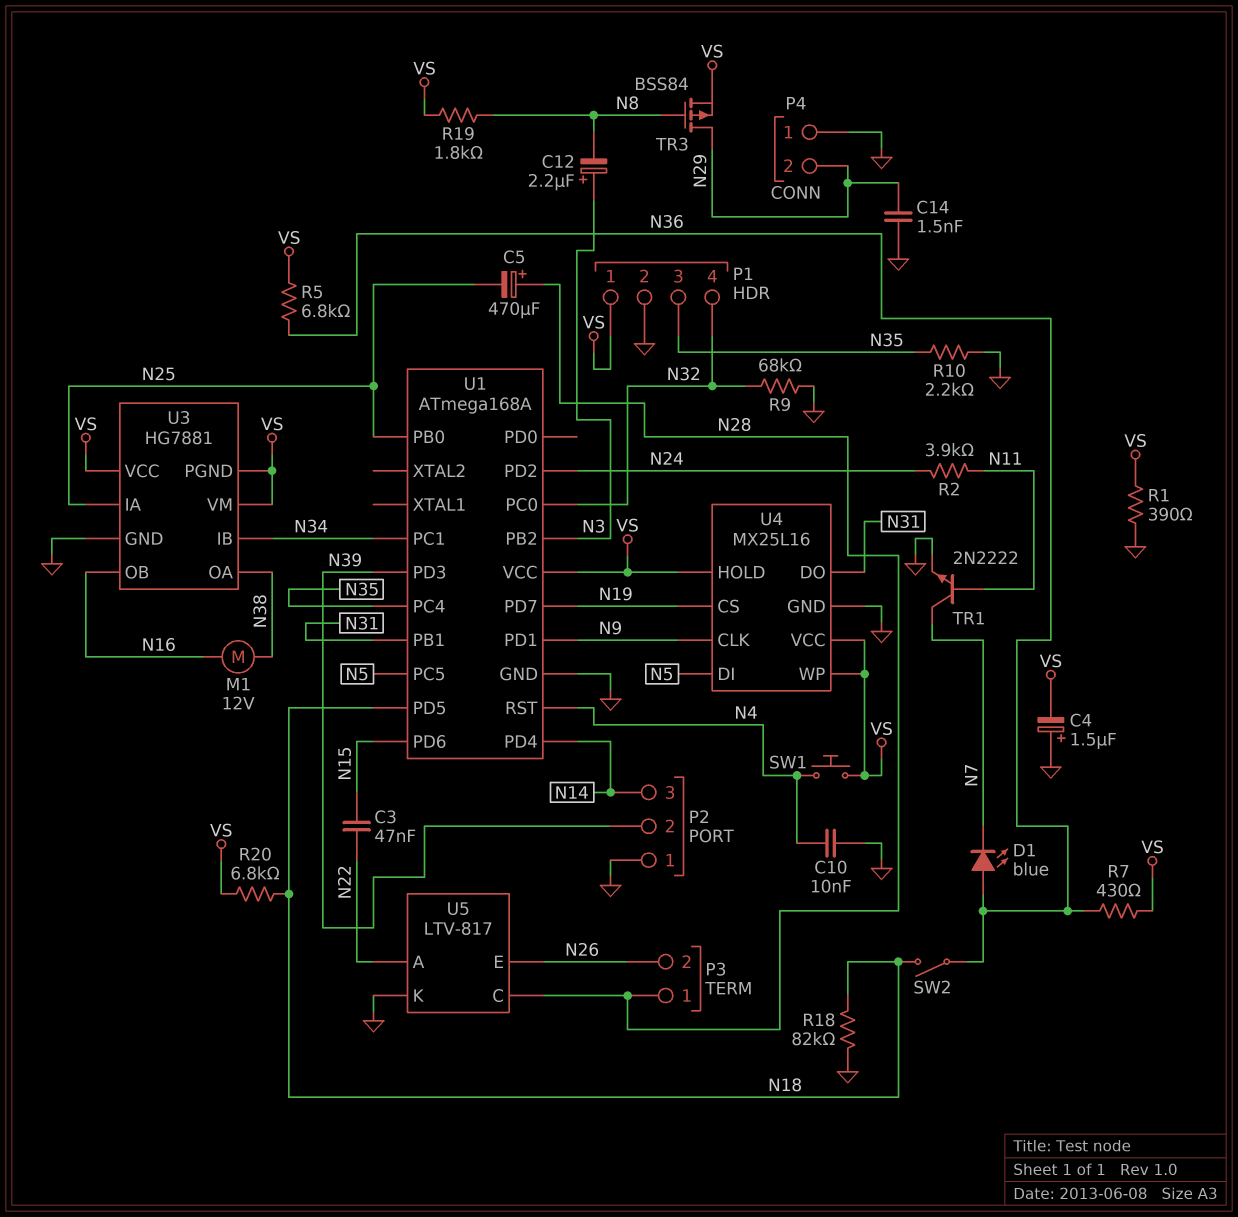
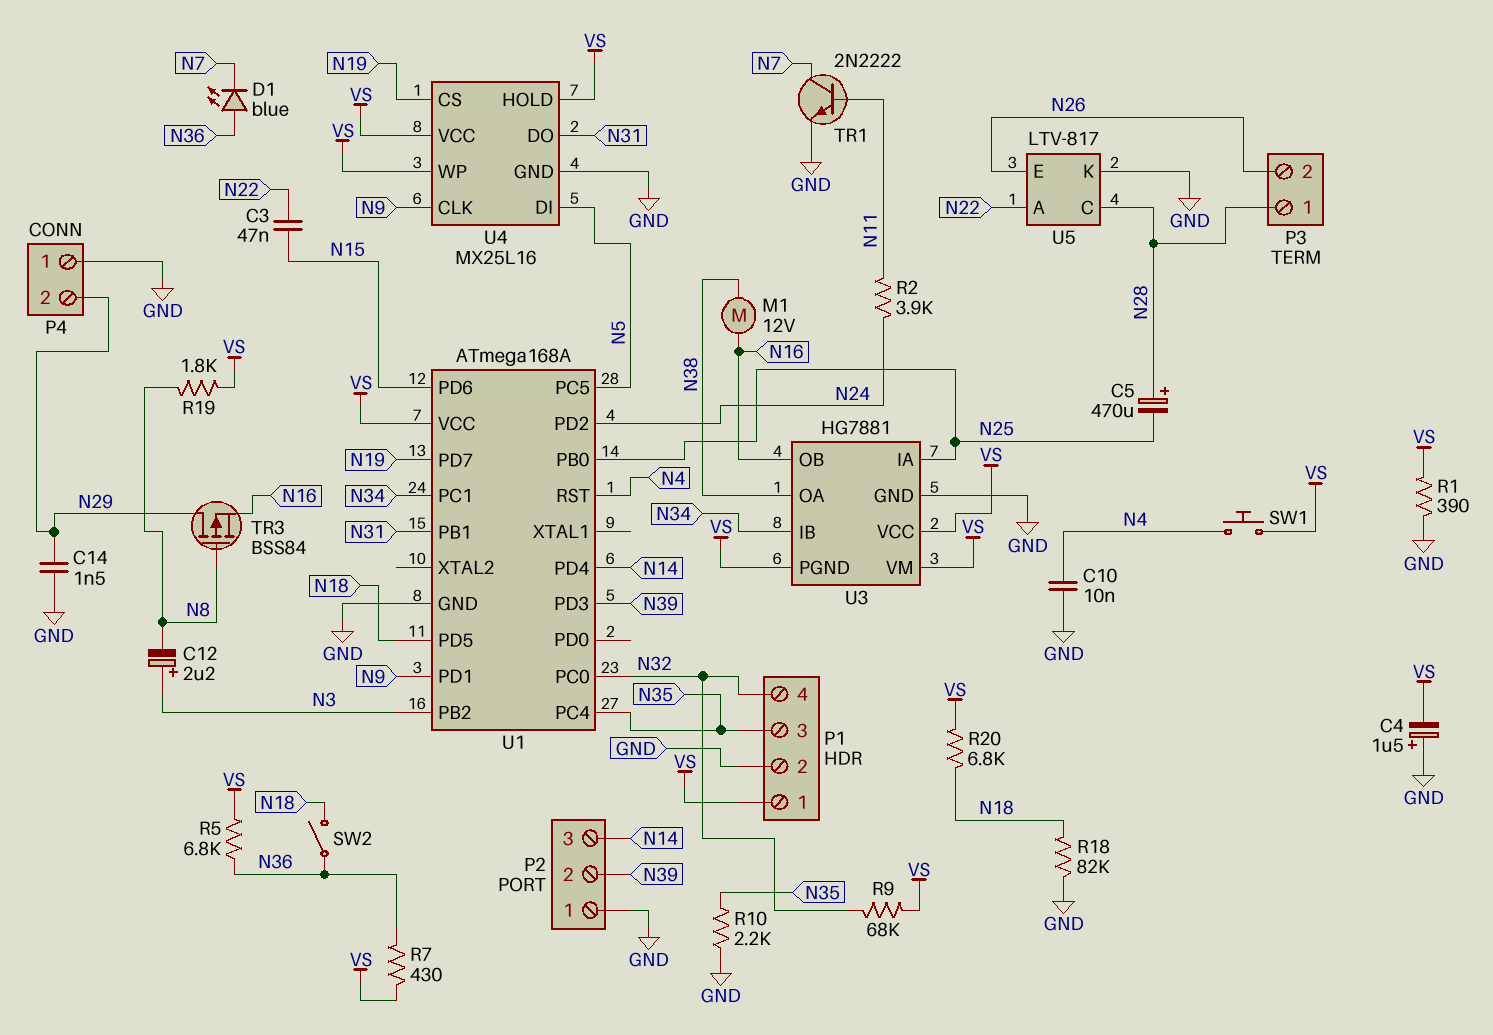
R9: 68k (GND, N32) -> 68k (N32, VS)
TR3: PMOS BSS84 (G N8, D N29, S VS) -> PMOS BSS84 (G N8, D N29, S N16)

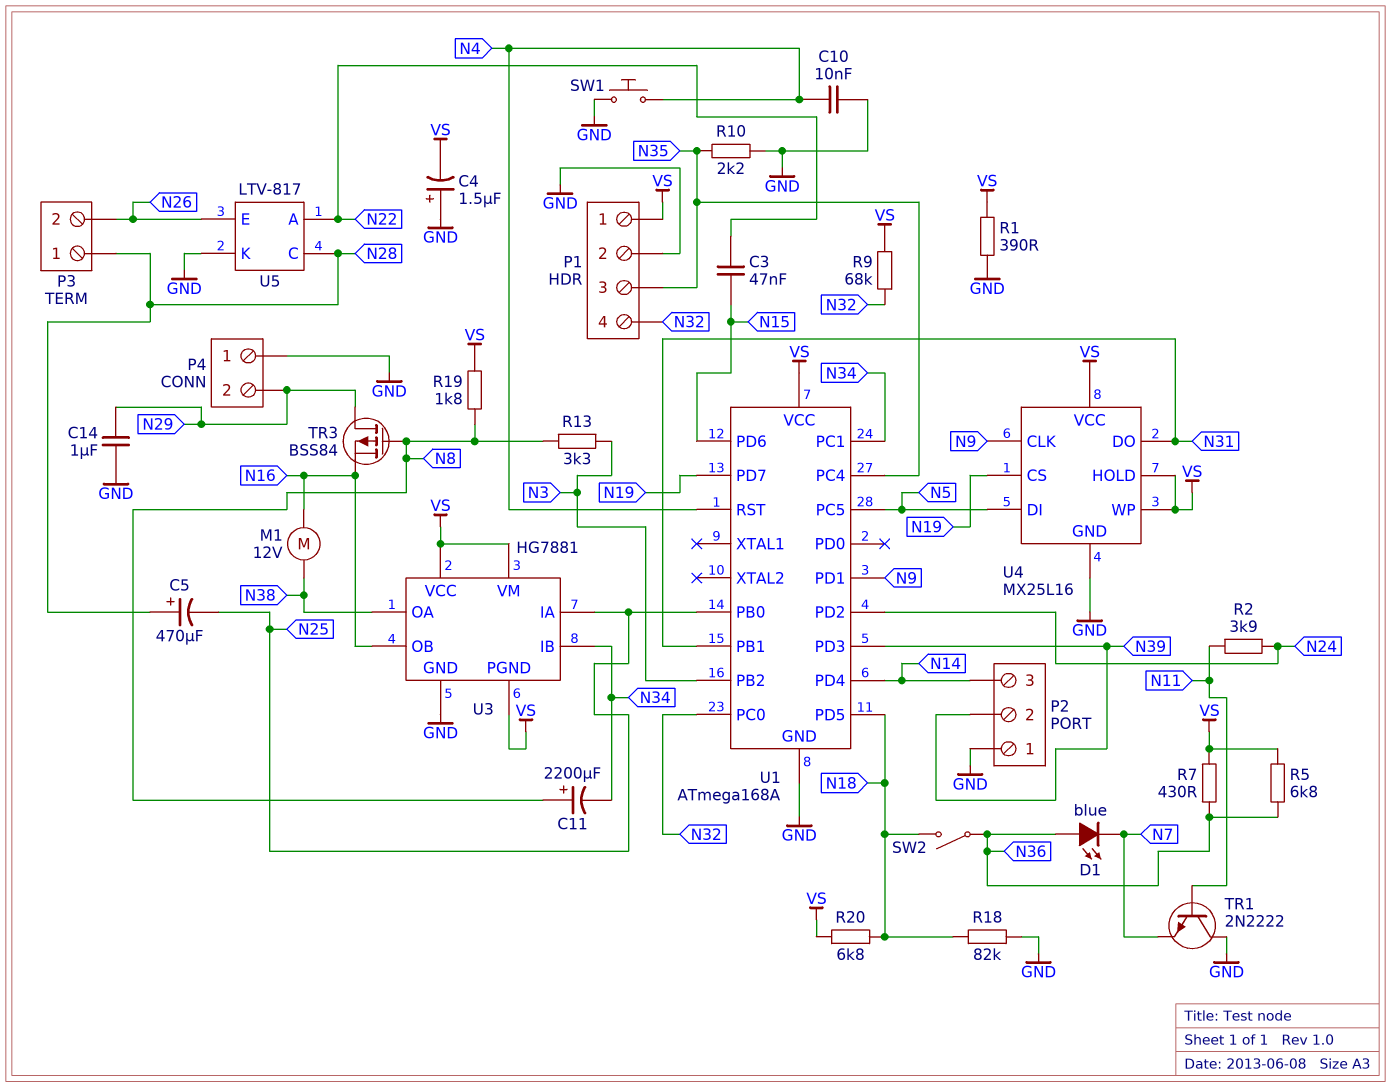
C11: none -> 2200uF (plus N8, minus N34)
C12: 2.2uF (plus N3, minus N8) -> none
C14: 1.5nF (GND, N29) -> 1uF (GND, N29)
R13: none -> 3.3k (N3, N8)
SW1: button (N4, VS) -> button (GND, N4)
TR1: NPN 2N2222 (B N11, C N7, E GND) -> NPN 2N2222 (B N11, C GND, E N7)

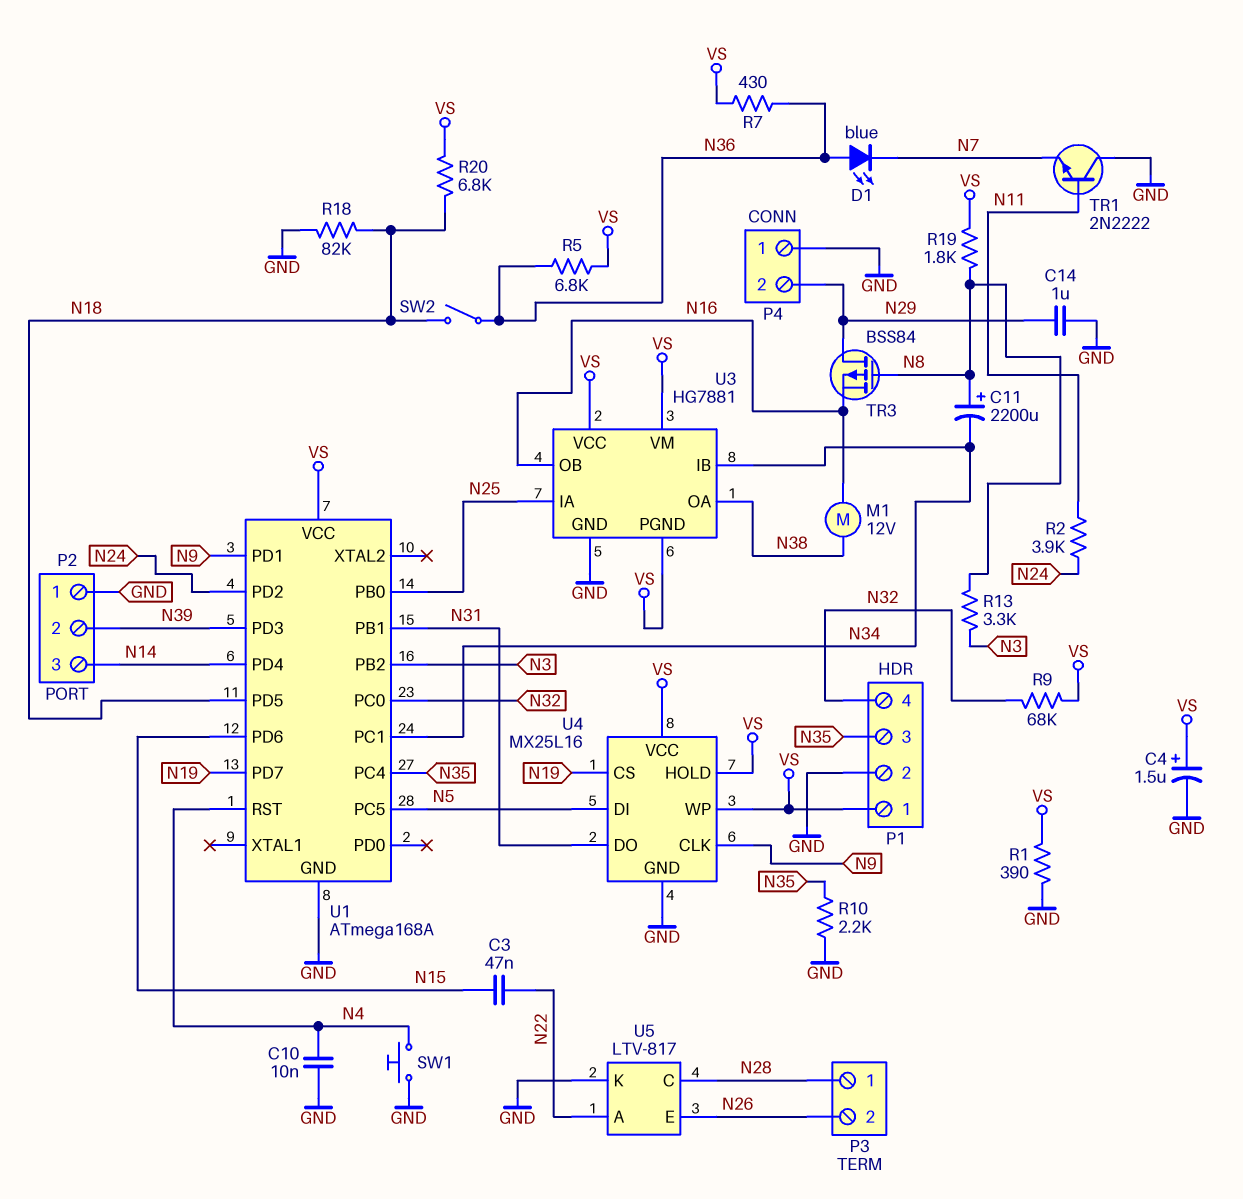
C4: 1.5uF (plus GND, minus VS) -> 1.5uF (plus VS, minus GND)
C5: 470uF (plus N28, minus N25) -> none

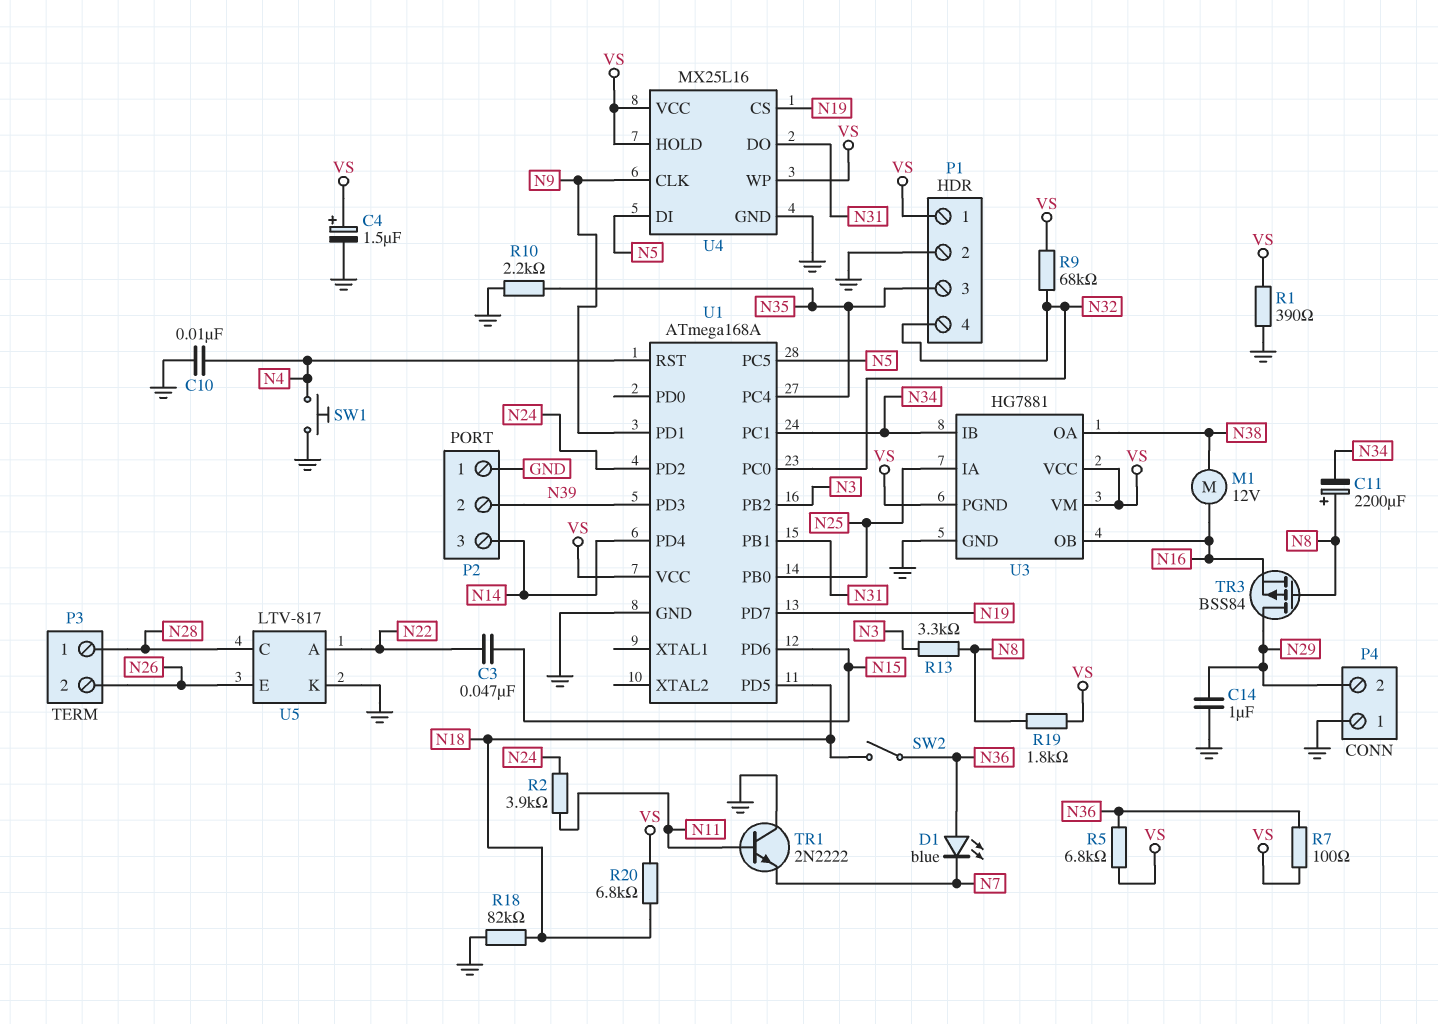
R7: 430 (N36, VS) -> 100 (N36, VS)

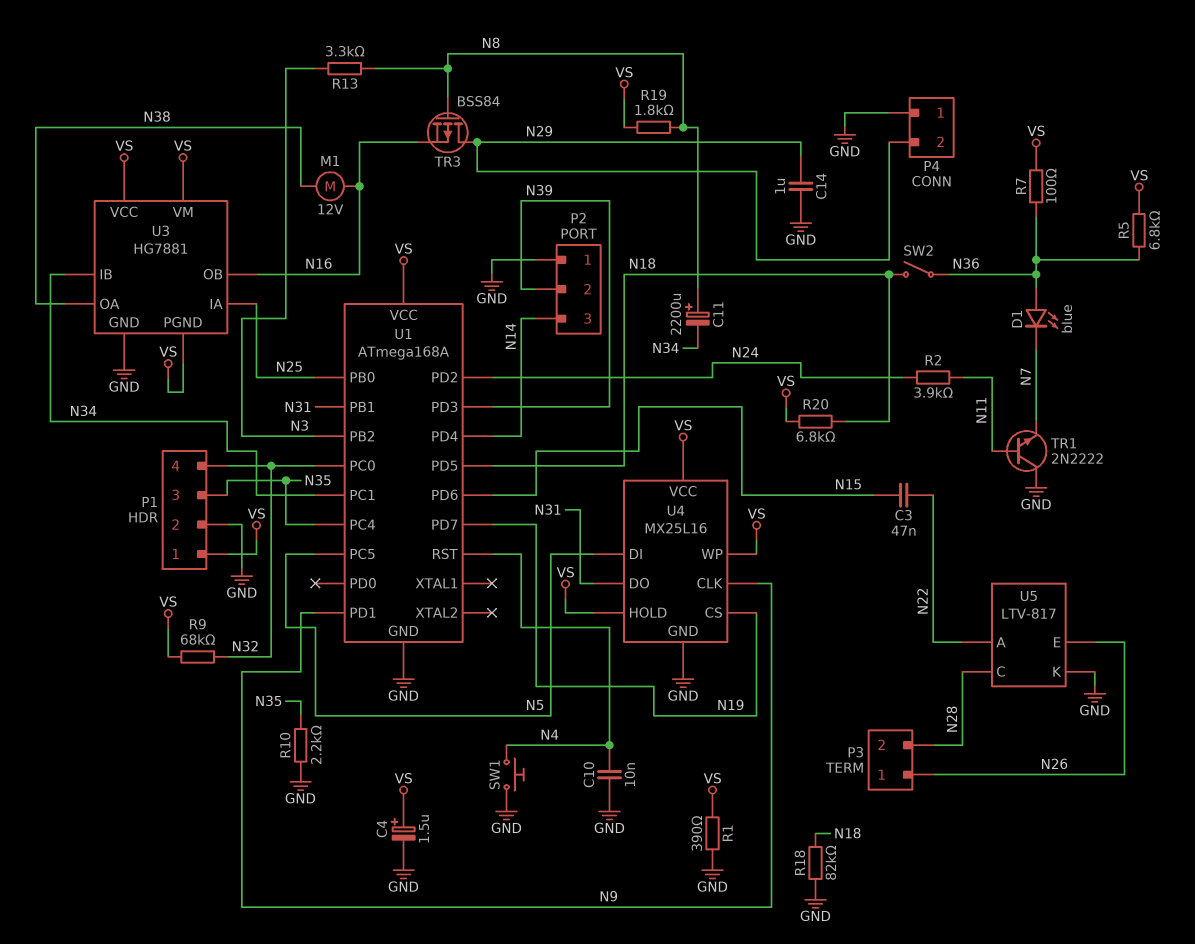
P3 pin 1: N28 -> N26
P3 pin 2: N26 -> N28

